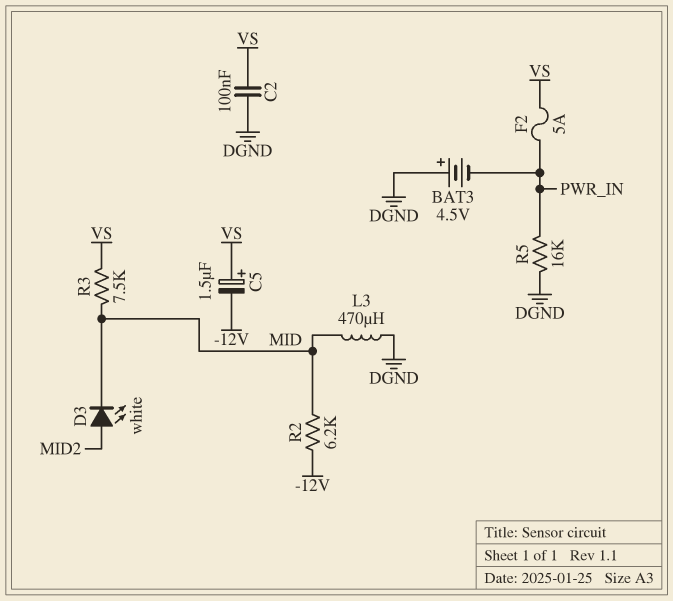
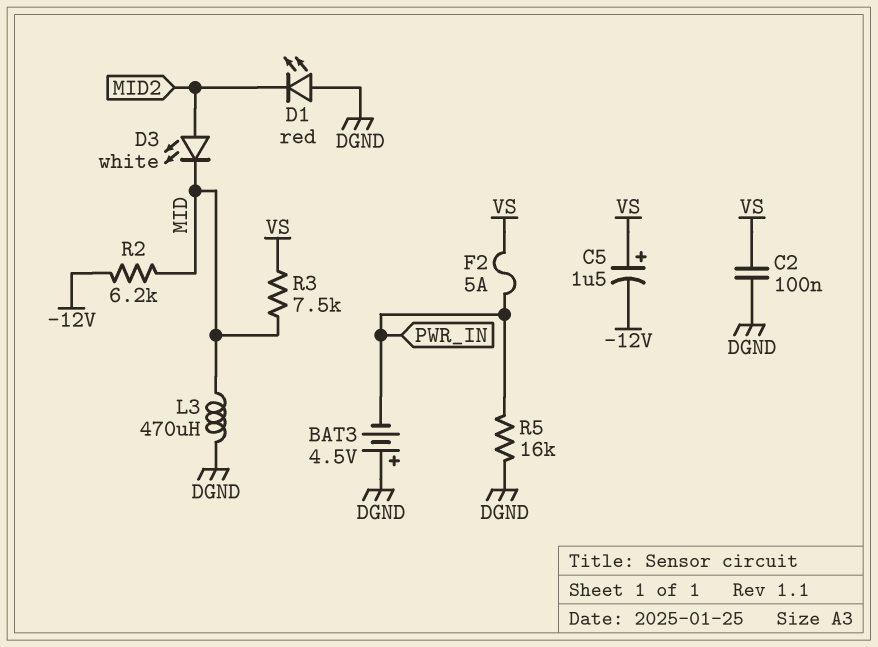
D1: none -> LED red (A DGND, K MID2)

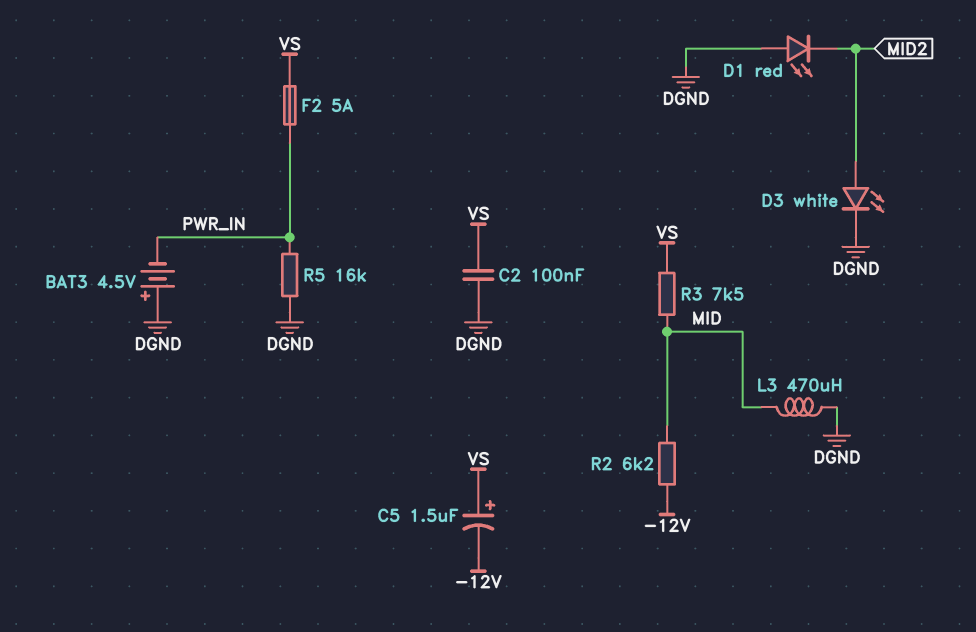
D3: LED white (A MID2, K MID) -> LED white (A MID2, K DGND)

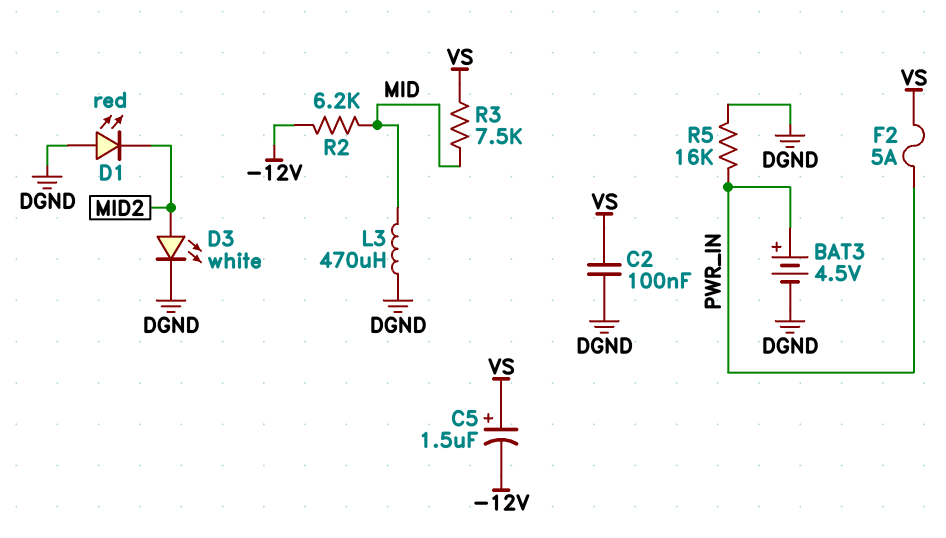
BAT3: 4.5V (plus DGND, minus PWR_IN) -> 4.5V (plus PWR_IN, minus DGND)

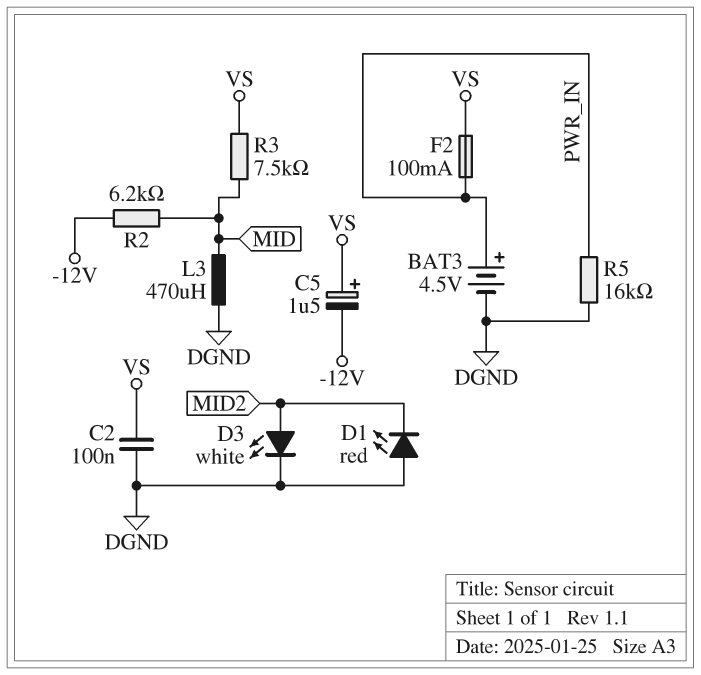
F2: 5A (PWR_IN, VS) -> 100mA (PWR_IN, VS)

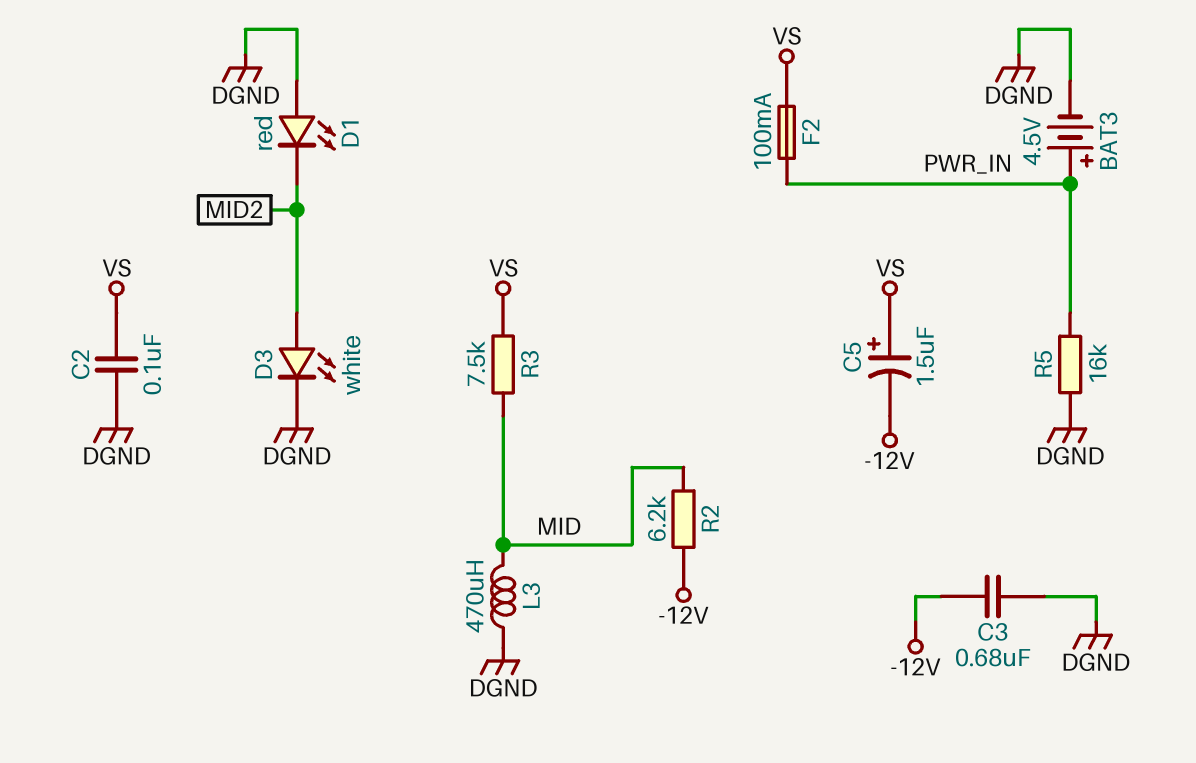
C3: none -> 680nF (-12V, DGND)

